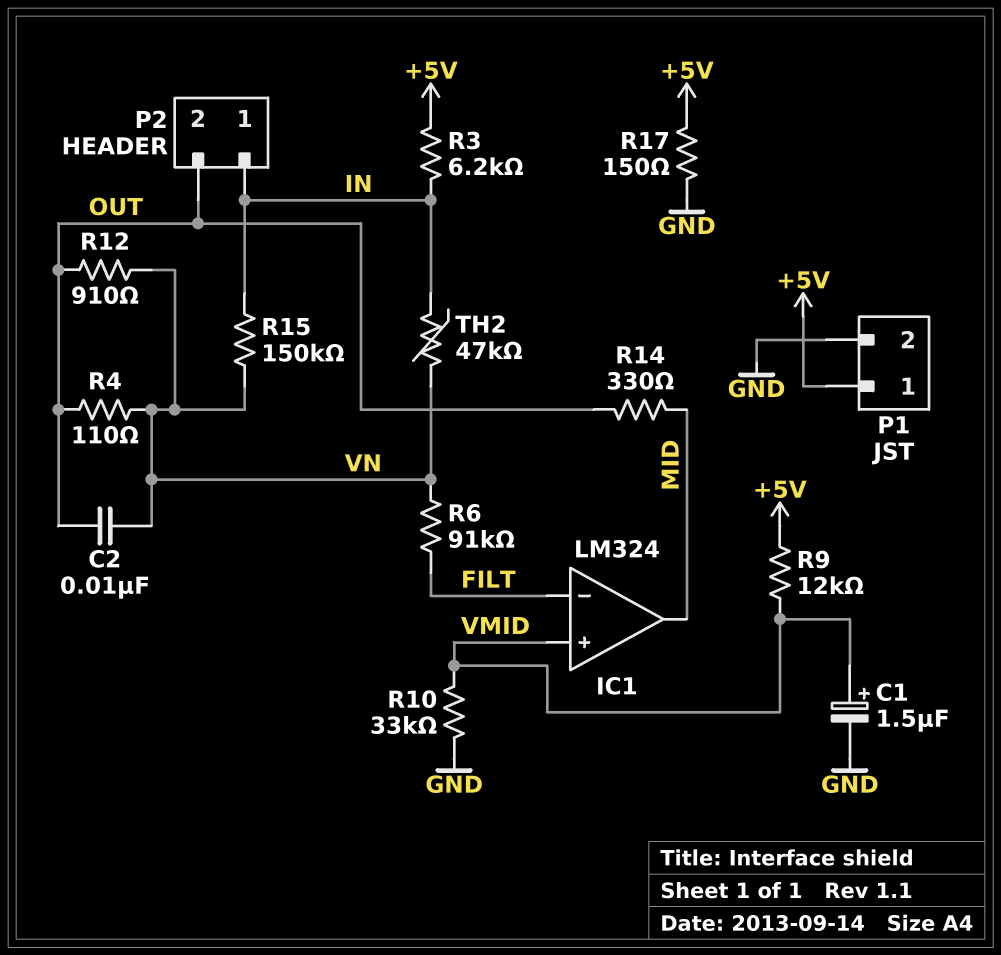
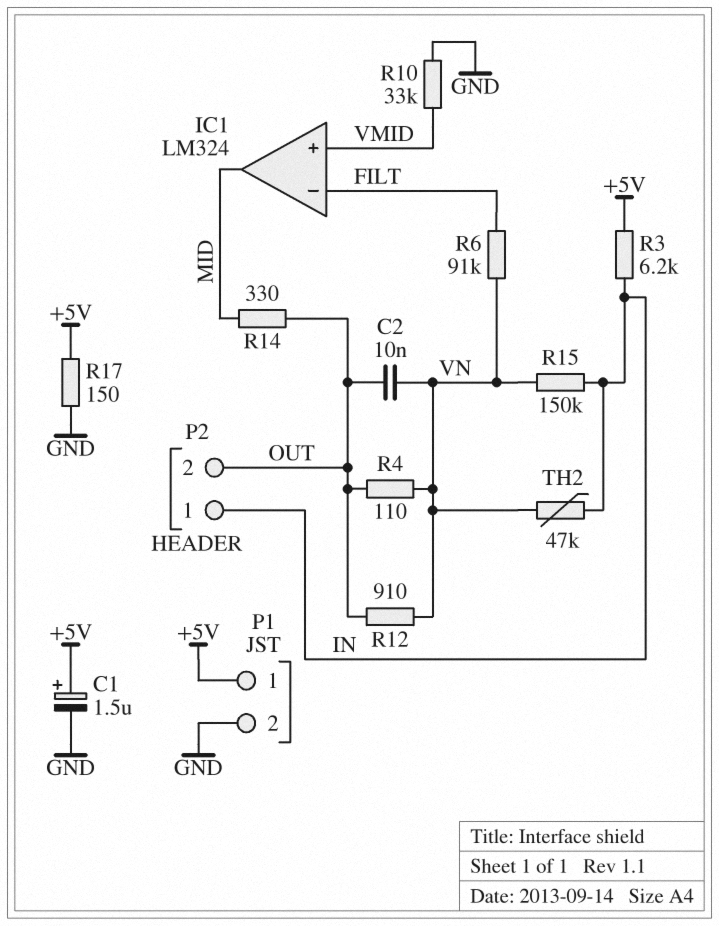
C1: 1.5uF (plus VMID, minus GND) -> 1.5uF (plus +5V, minus GND)
R9: 12k (+5V, VMID) -> none

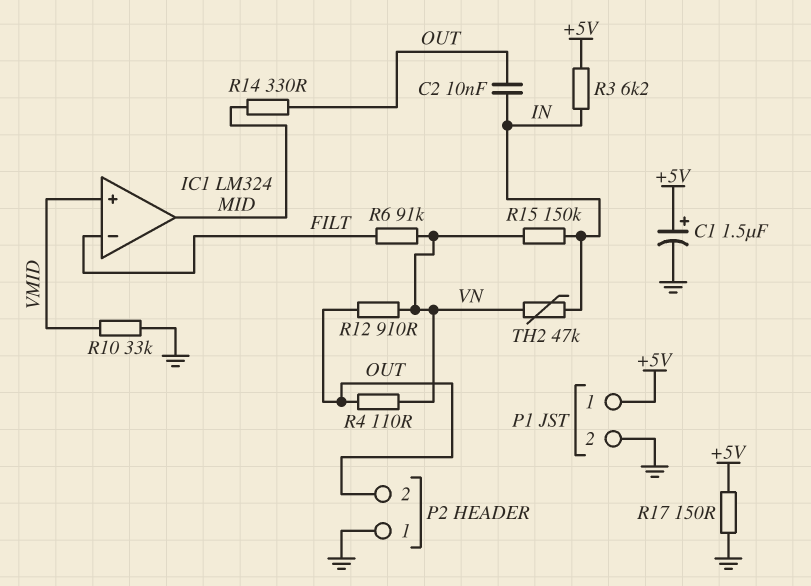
C2: 10nF (OUT, VN) -> 10nF (IN, OUT)
P2 pin 1: IN -> GND

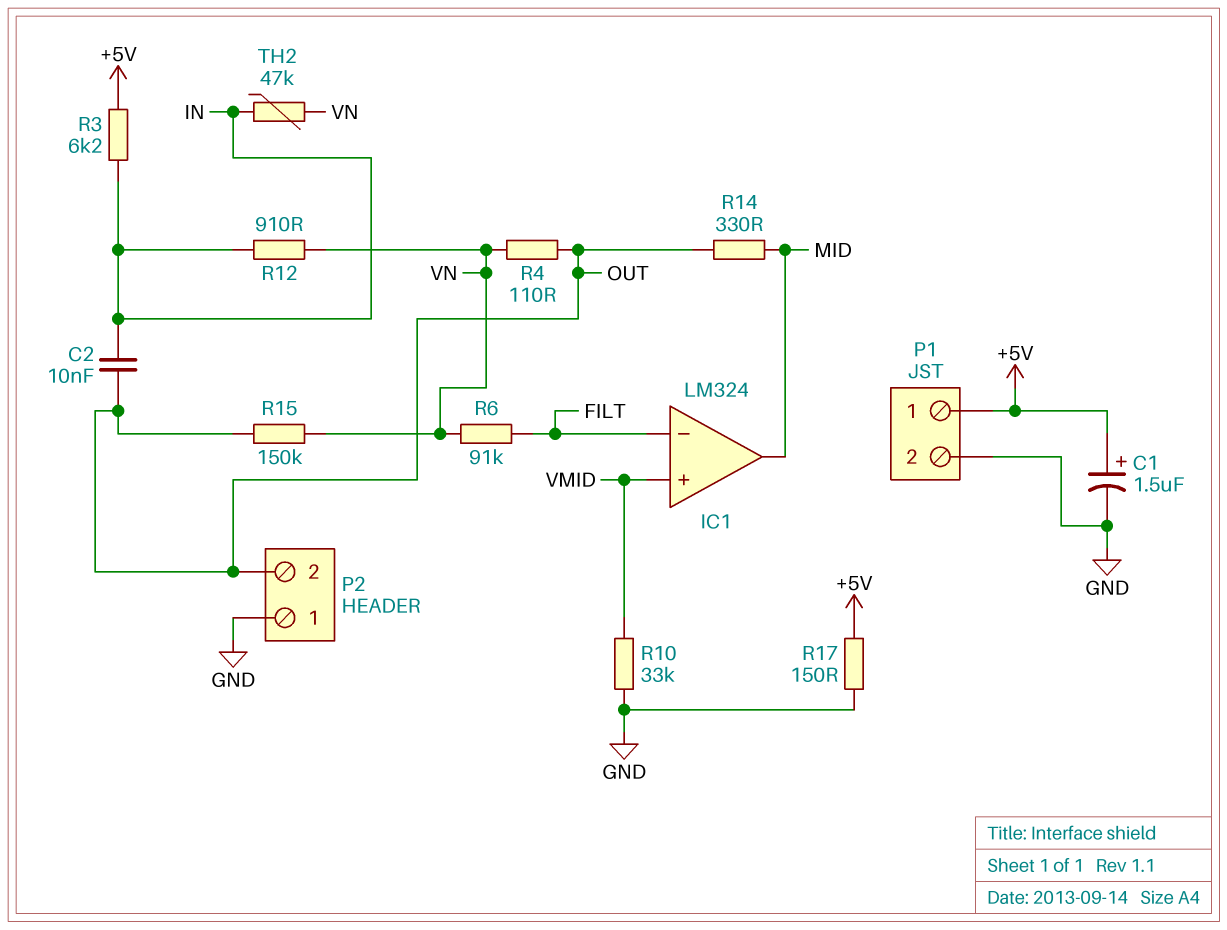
R12: 910 (OUT, VN) -> 910 (IN, VN)
R15: 150k (IN, VN) -> 150k (OUT, VN)

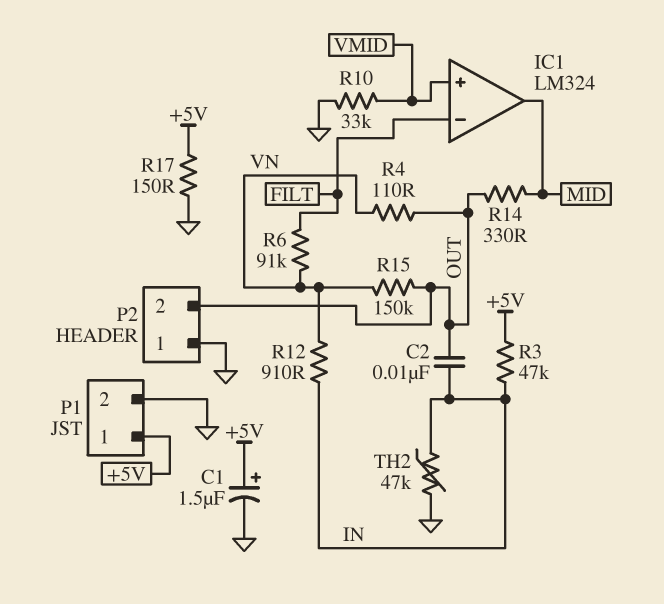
R3: 6.2k (+5V, IN) -> 47k (+5V, IN)
TH2: 47k (IN, VN) -> 47k (GND, IN)

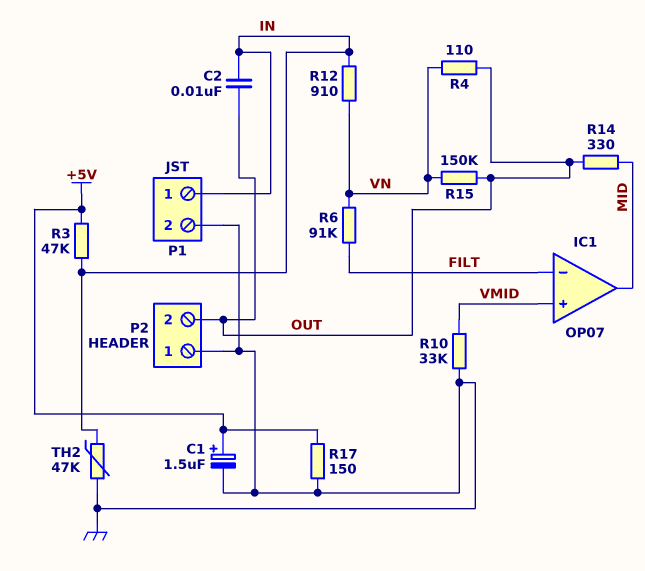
IC1: LM324 -> OP07
P1 pin 1: +5V -> IN

